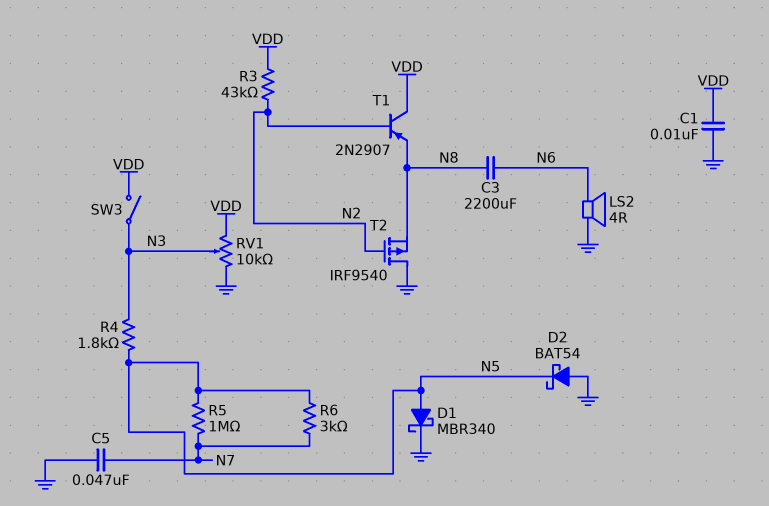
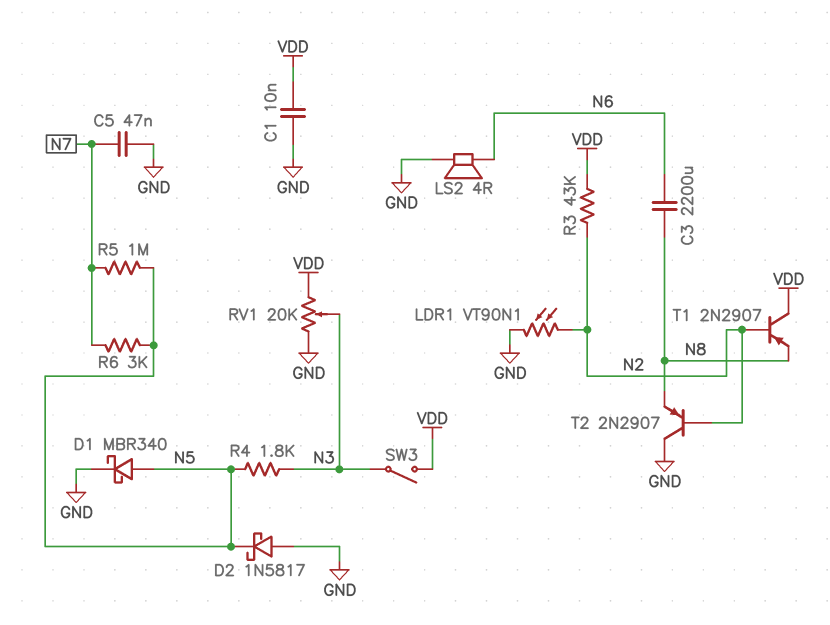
D2: schottky BAT54 (A GND, K N5) -> schottky 1N5817 (A GND, K N5)
LDR1: none -> VT90N1 (GND, N2)
RV1: 10k (GND, VDD, wiper N3) -> 20k (GND, VDD, wiper N3)
T2: PMOS IRF9540 (G N2, D GND, S N8) -> PNP 2N2907 (B N2, C GND, E N8)

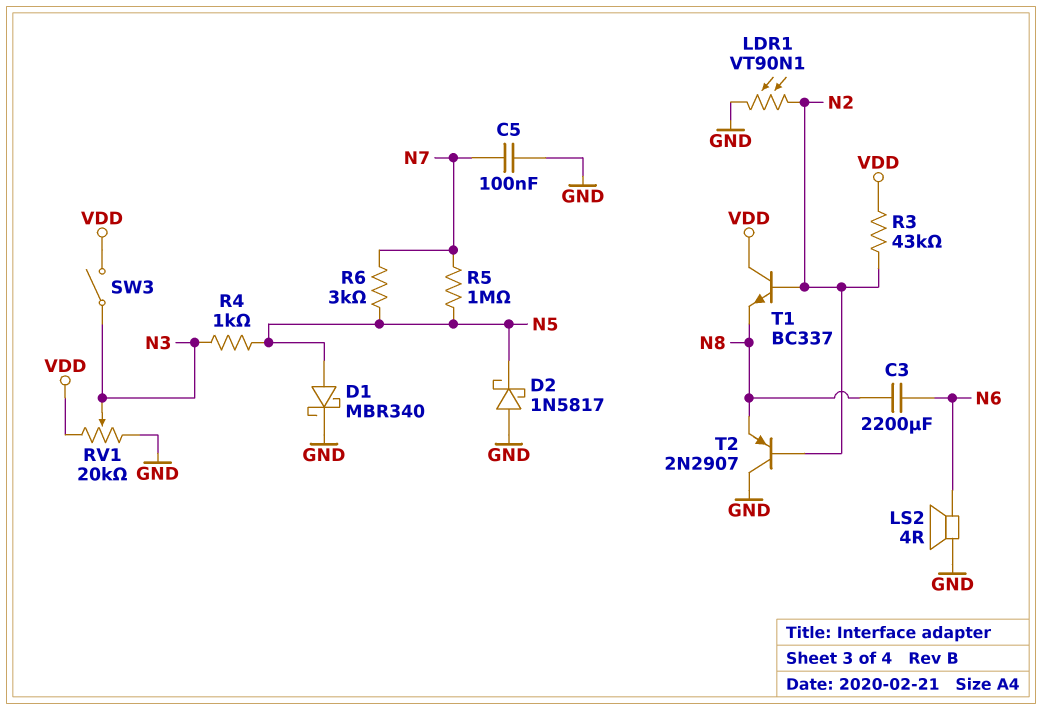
C1: 10nF (GND, VDD) -> none
C5: 47nF (GND, N7) -> 100nF (GND, N7)
R4: 1.8k (N3, N5) -> 1k (N3, N5)
T1: PNP 2N2907 (B N2, C VDD, E N8) -> NPN BC337 (B N2, C VDD, E N8)

